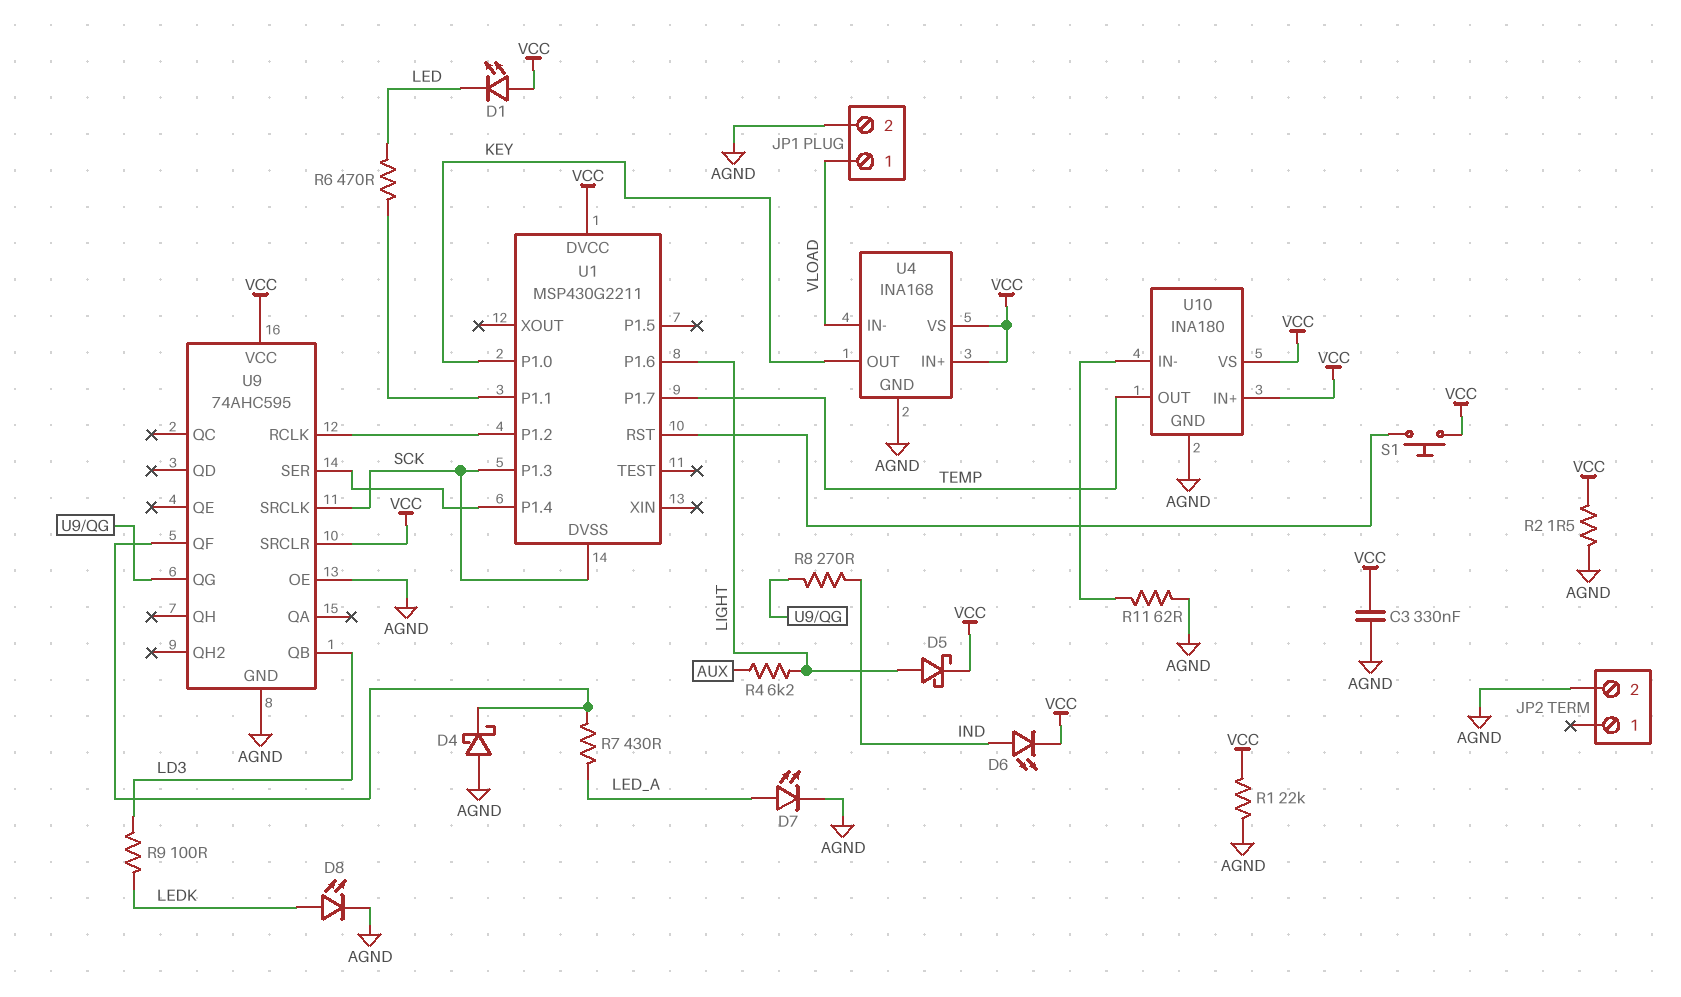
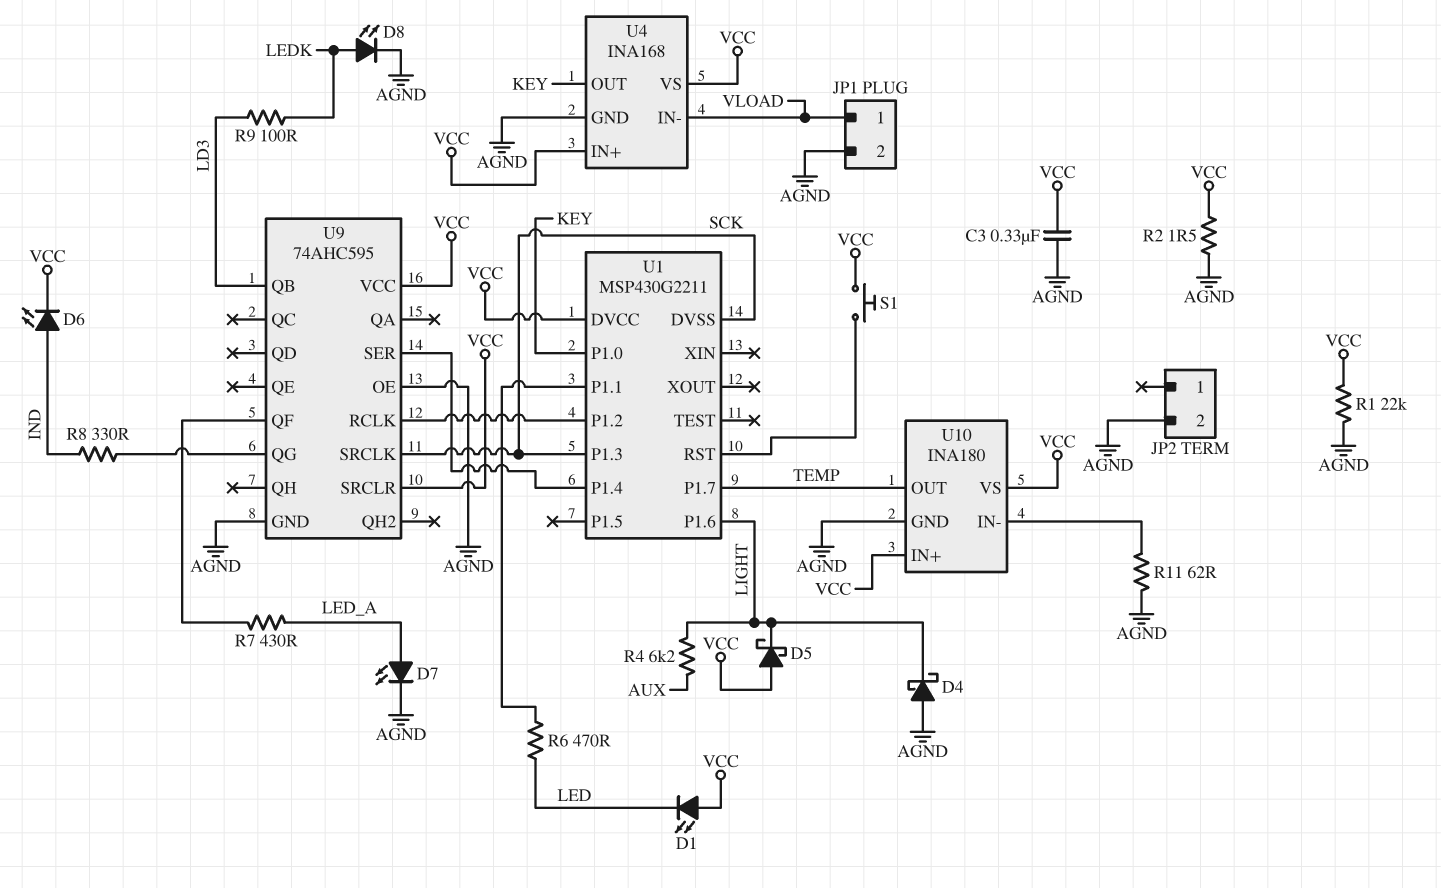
D4: schottky (A AGND, K U9/QF) -> schottky (A AGND, K LIGHT)
D5: schottky (A LIGHT, K VCC) -> schottky (A VCC, K LIGHT)
R8: 270 (IND, U9/QG) -> 330 (IND, U9/QG)

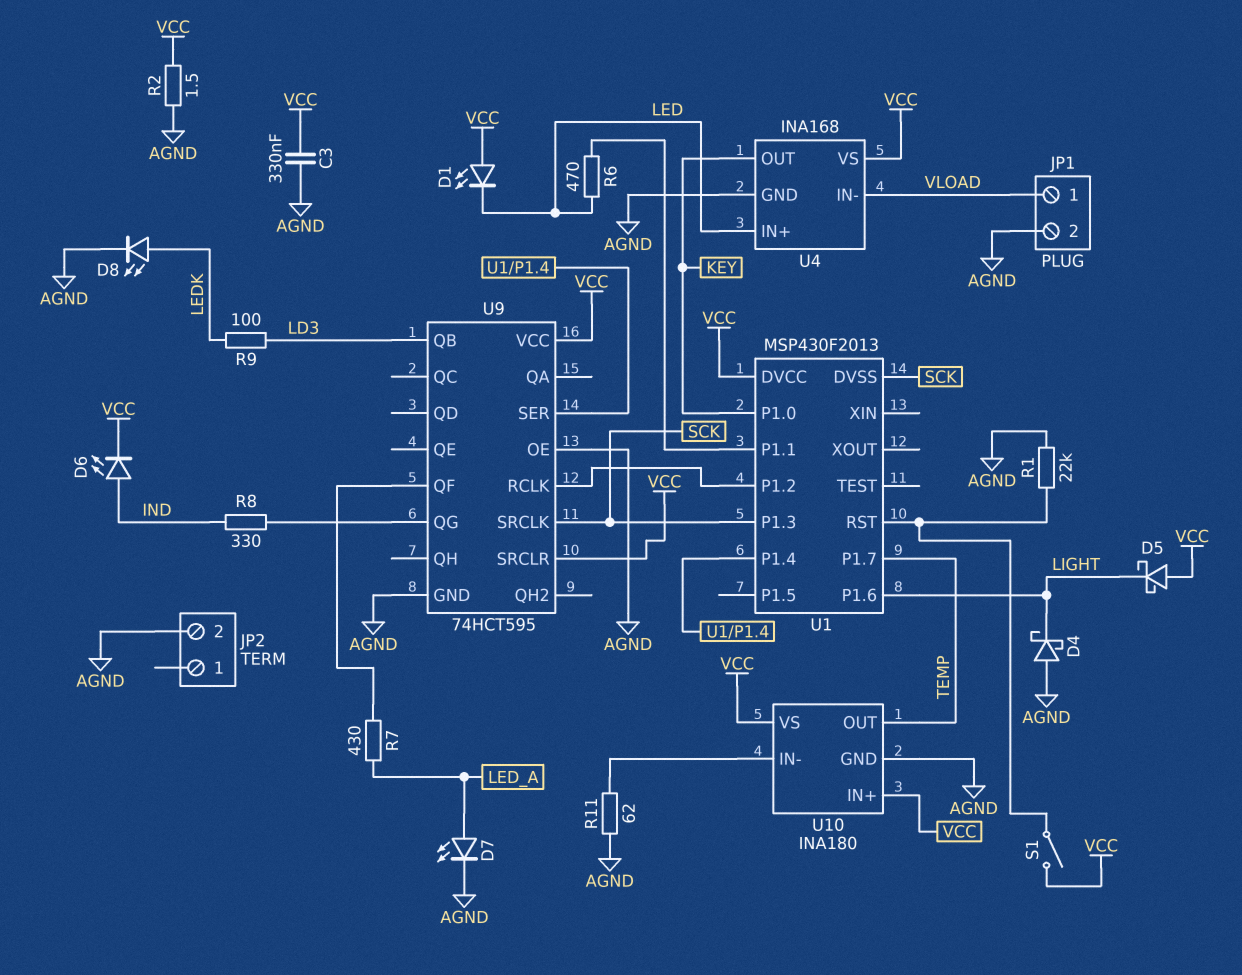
R1: 22k (AGND, VCC) -> 22k (AGND, U1/RST)
R4: 6.2k (AUX, LIGHT) -> none
S1: button (U1/RST, VCC) -> switch (U1/RST, VCC)
U1: MSP430G2211 -> MSP430F2013
U4 pin IN+: VCC -> LED
U9: 74AHC595 -> 74HCT595

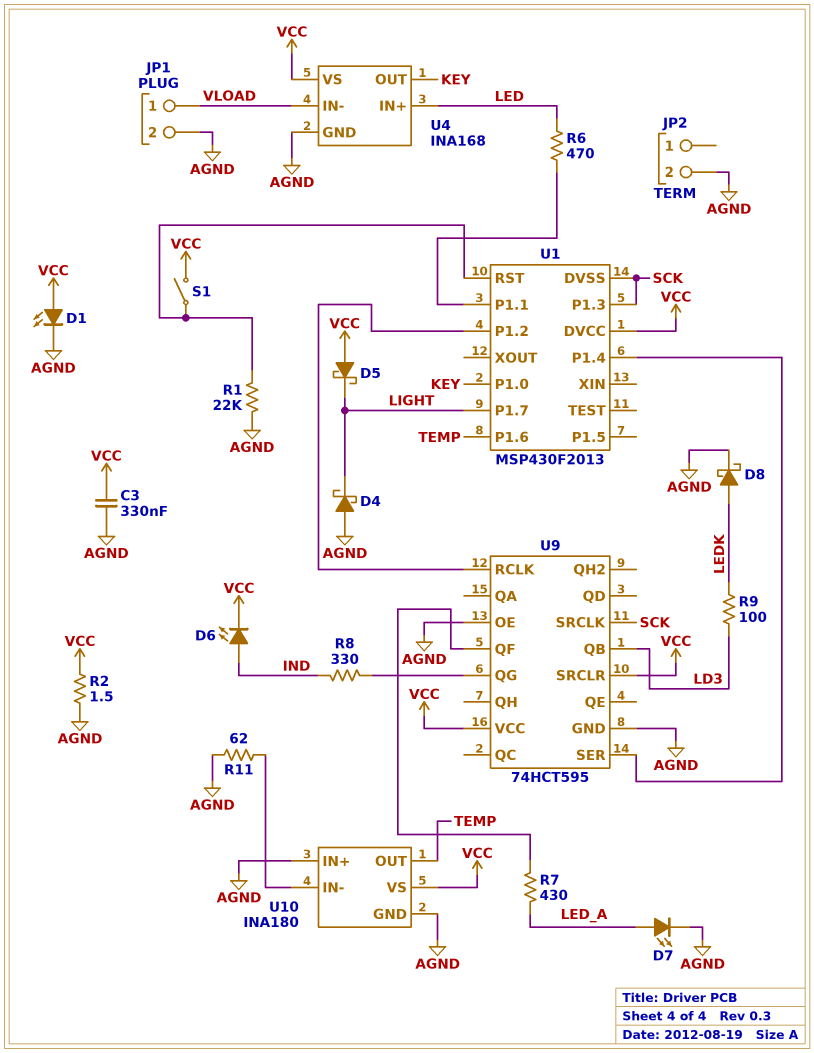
D1: LED (A VCC, K LED) -> LED (A VCC, K AGND)
D8: LED (A LEDK, K AGND) -> schottky (A LEDK, K AGND)
U1 pin P1.6: LIGHT -> TEMP
U1 pin P1.7: TEMP -> LIGHT
U10 pin IN+: VCC -> AGND

